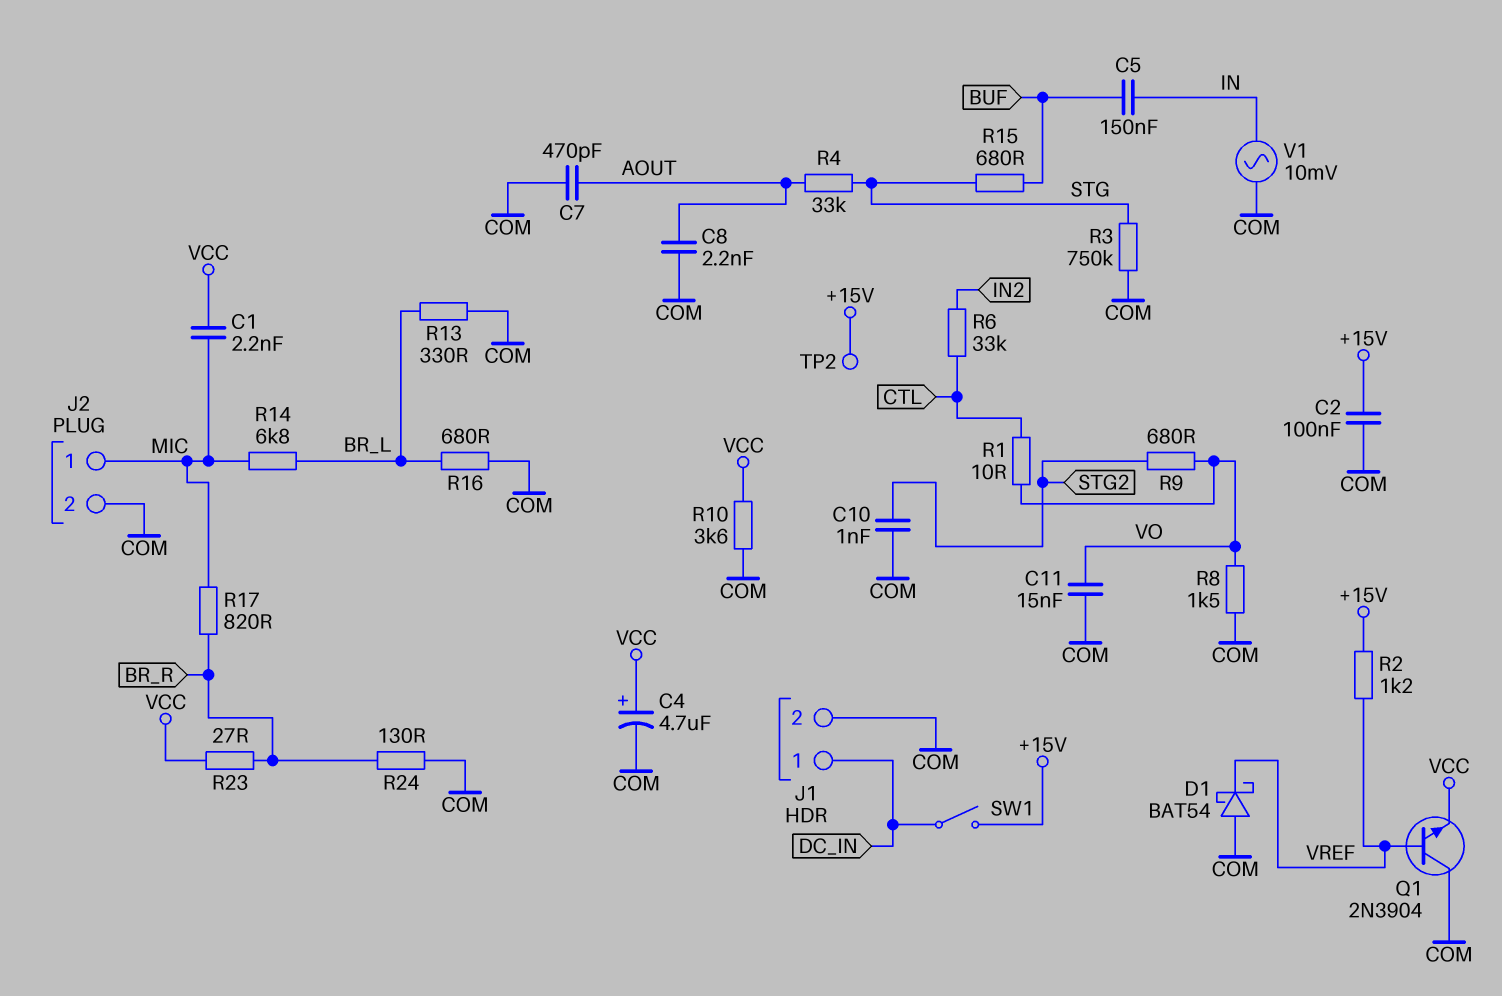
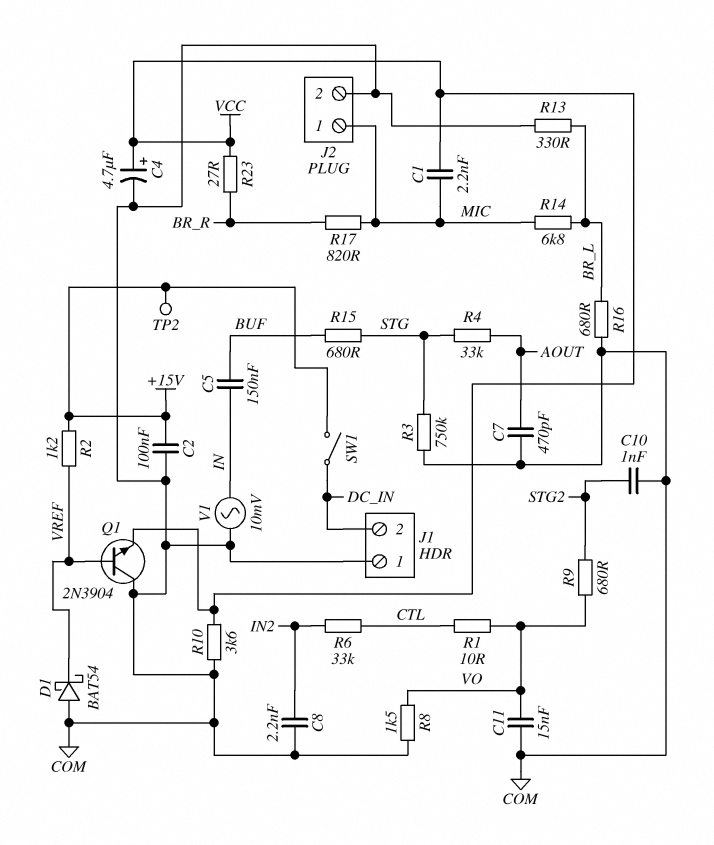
C8: 2.2nF (AOUT, COM) -> 2.2nF (COM, IN2)
J1 pin 1: DC_IN -> COM
J1 pin 2: COM -> DC_IN
R24: 130 (BR_R, COM) -> none

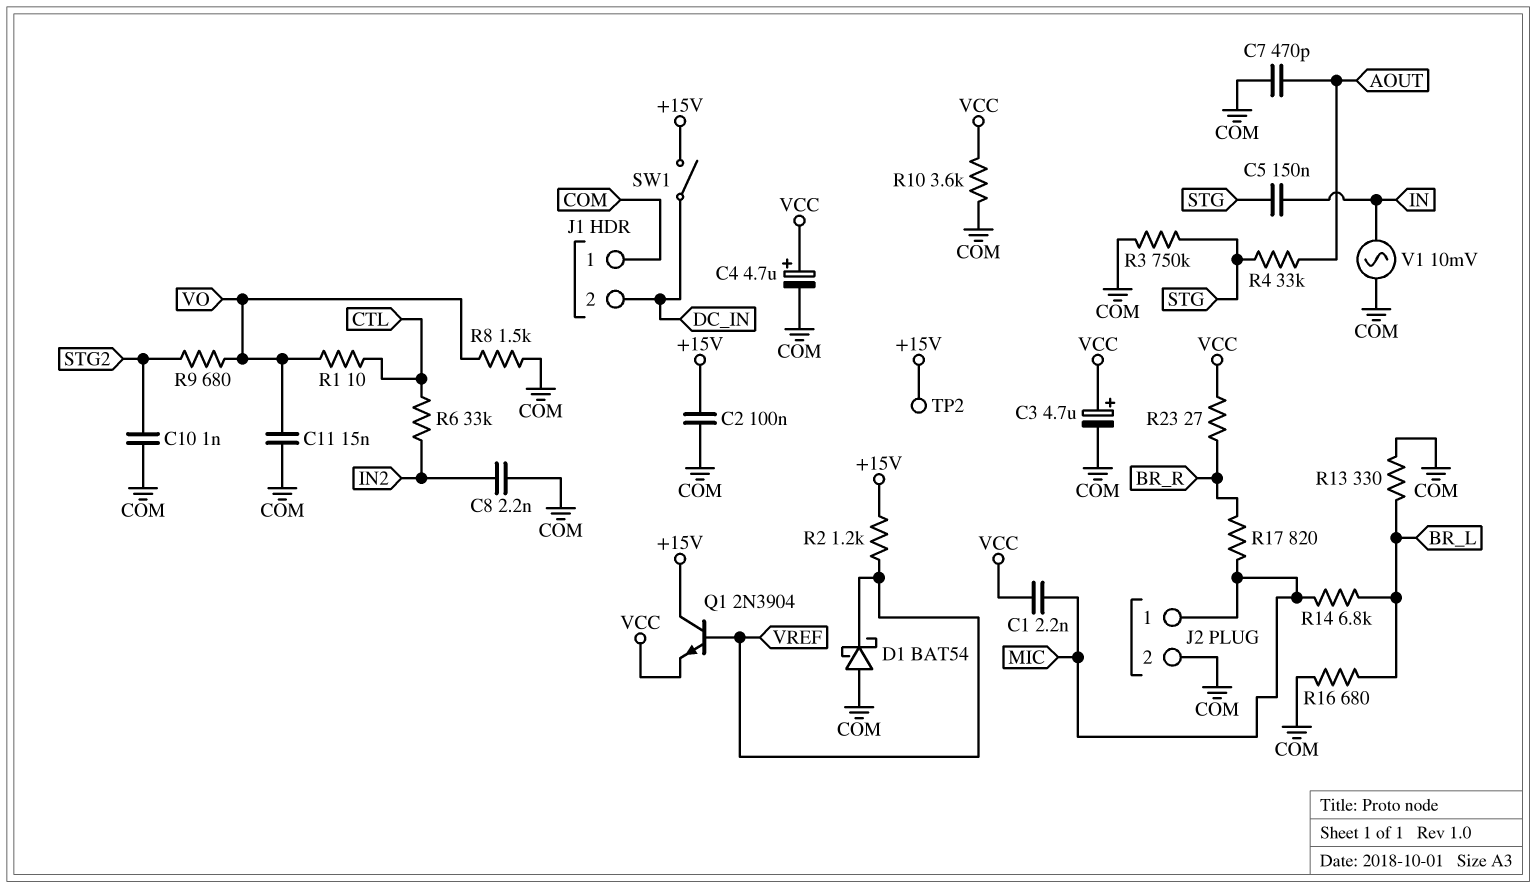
C3: none -> 4.7uF (plus VCC, minus COM)
C5: 150nF (BUF, IN) -> 150nF (IN, STG)
Q1: NPN 2N3904 (B VREF, C COM, E VCC) -> NPN 2N3904 (B VREF, C +15V, E VCC)
R15: 680 (BUF, STG) -> none

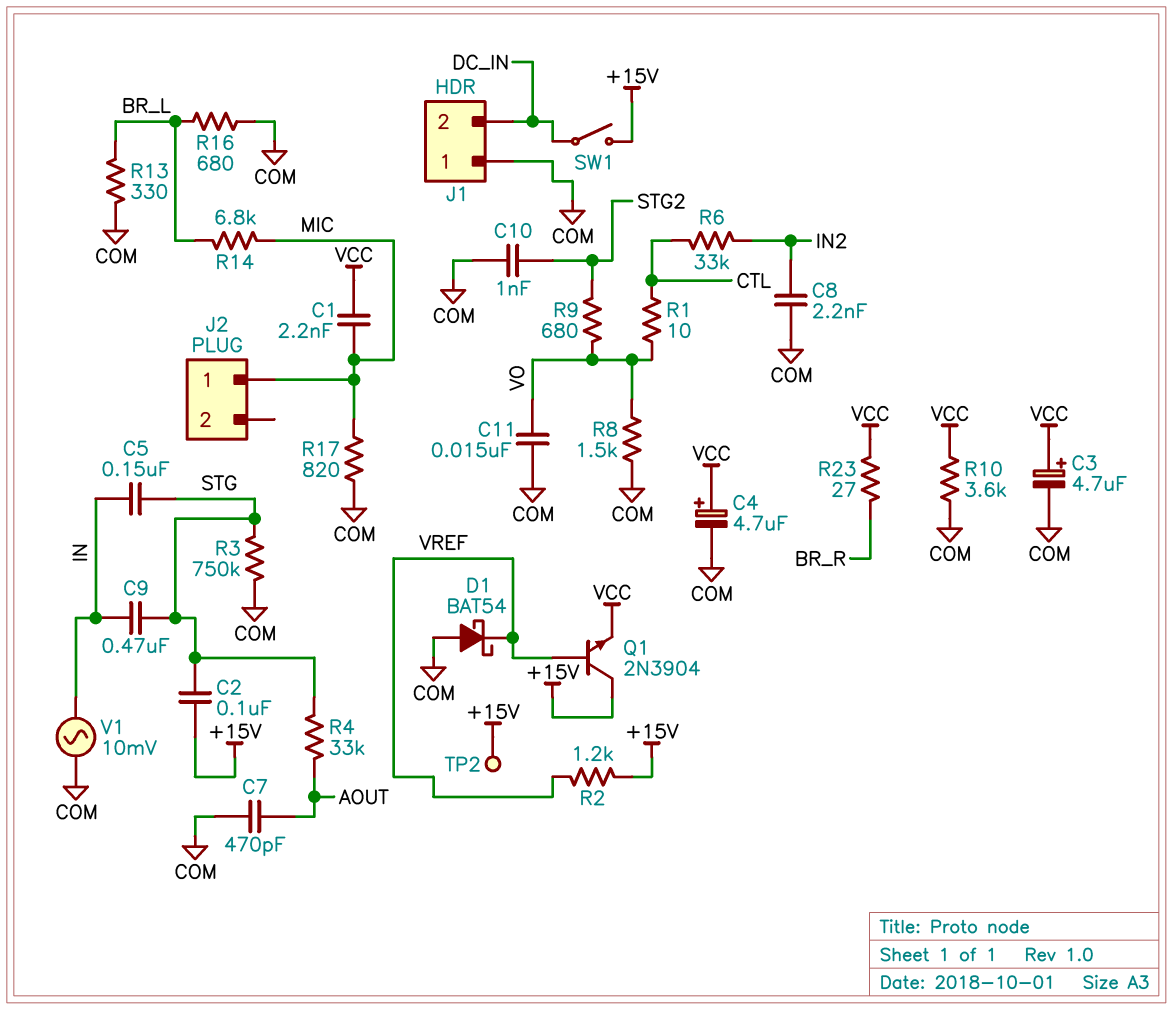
C2: 100nF (+15V, COM) -> 100nF (+15V, STG)
C9: none -> 470nF (IN, STG)
J2 pin 2: COM -> none
R17: 820 (BR_R, MIC) -> 820 (COM, MIC)

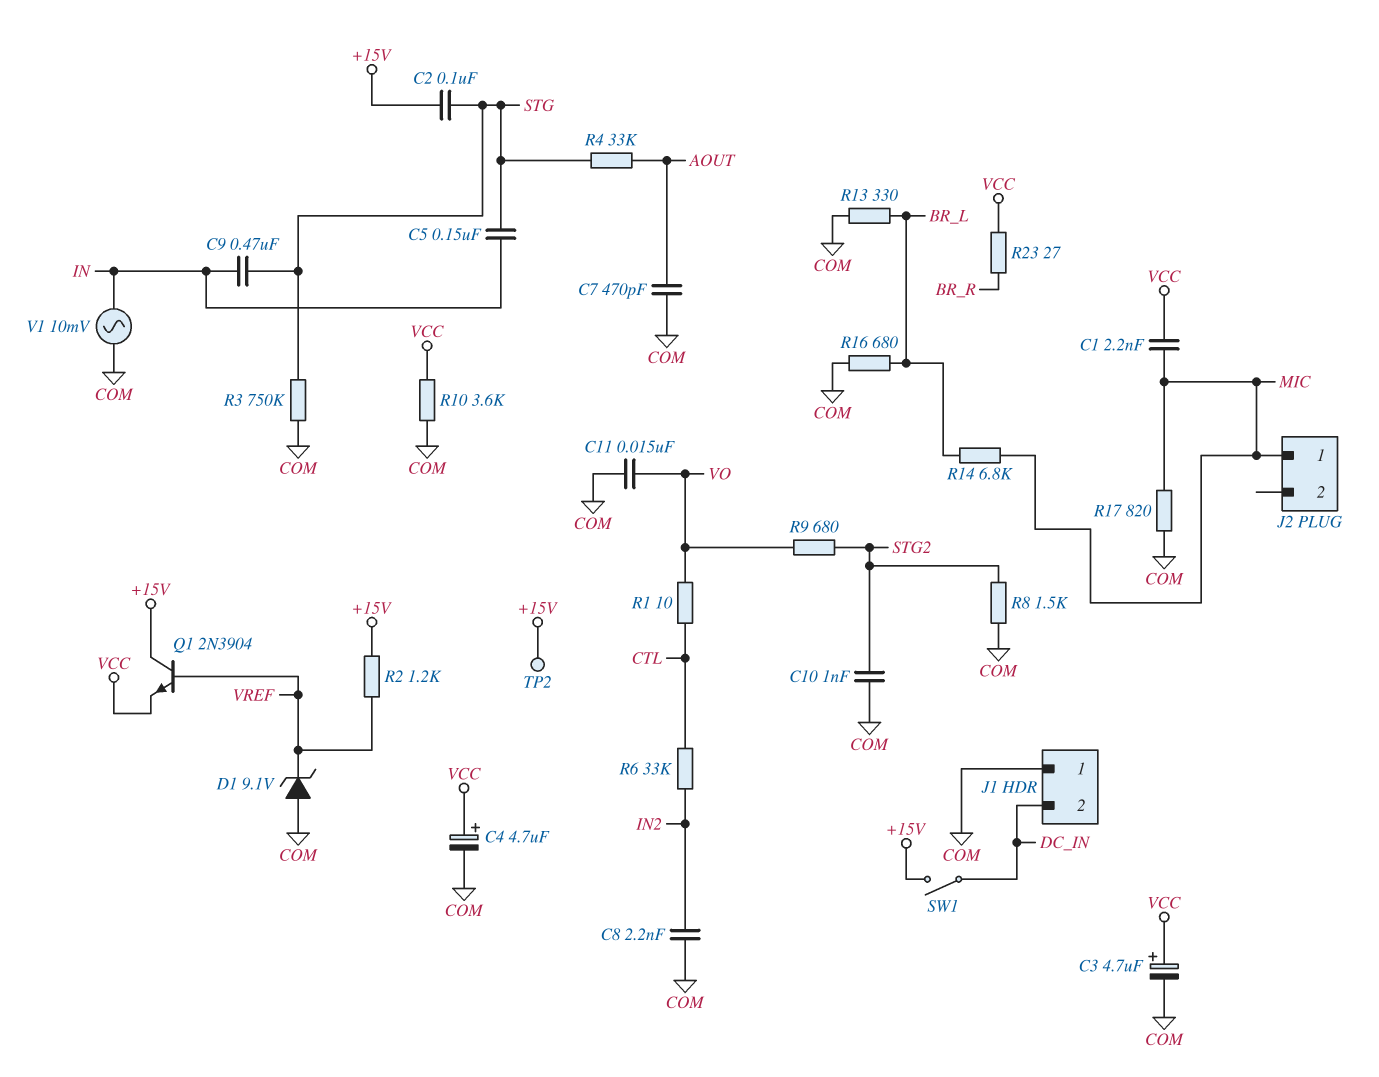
D1: schottky BAT54 (A COM, K VREF) -> zener 9.1V (A COM, K VREF)
R8: 1.5k (COM, VO) -> 1.5k (COM, STG2)

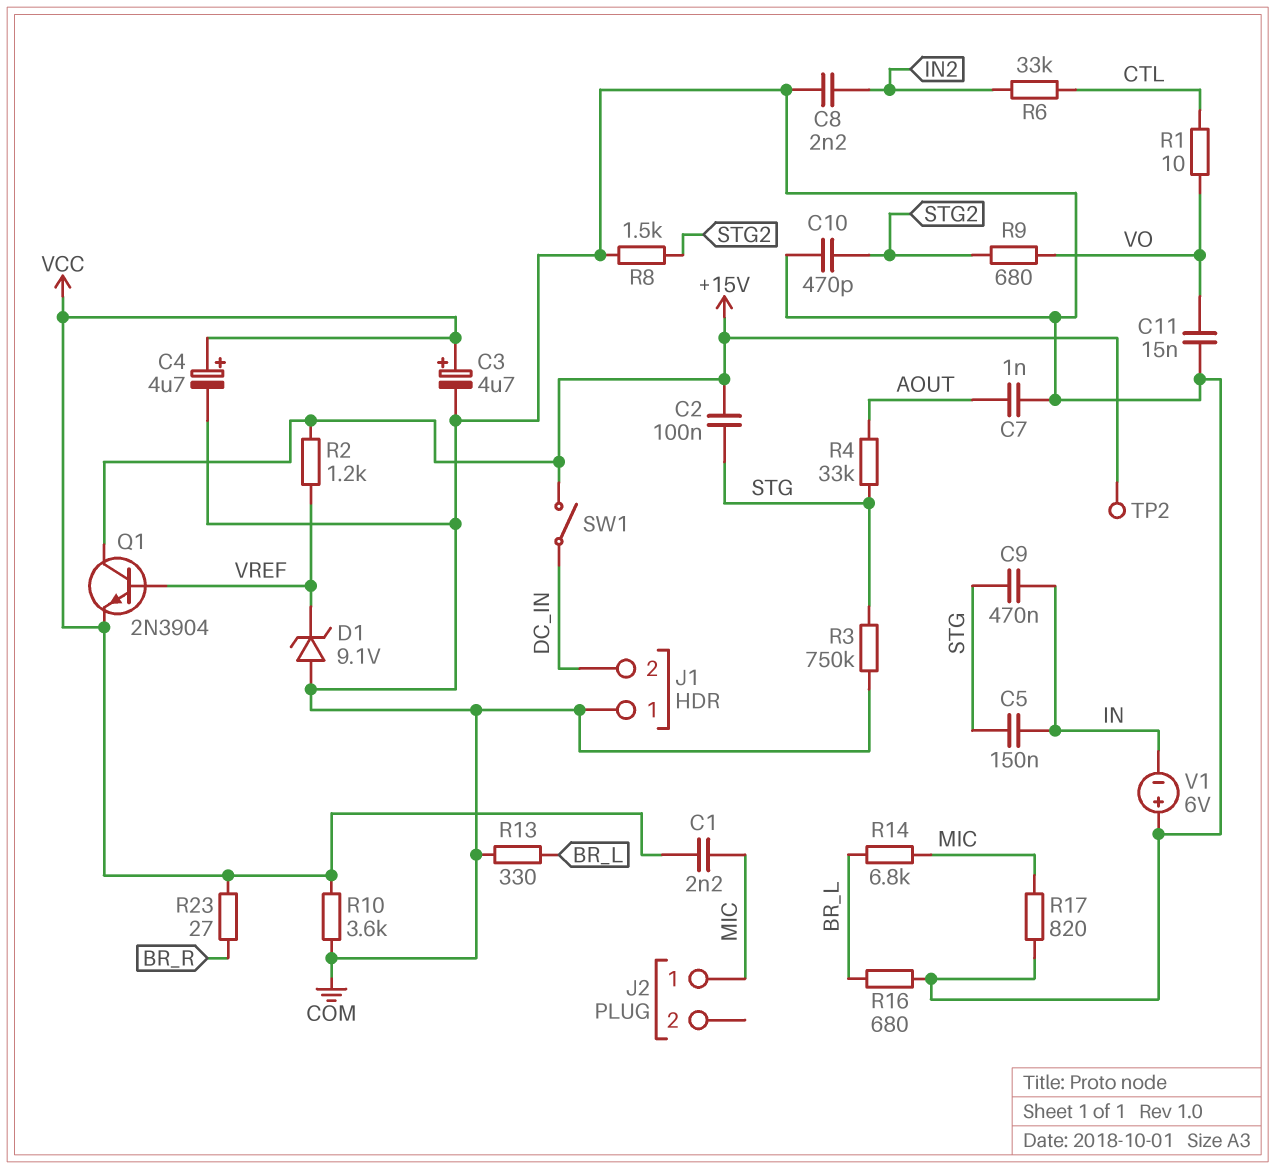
C7: 470pF (AOUT, COM) -> 1nF (AOUT, COM)
C10: 1nF (COM, STG2) -> 470pF (COM, STG2)
V1: AC 10mV (COM, IN) -> 6V (plus COM, minus IN)

